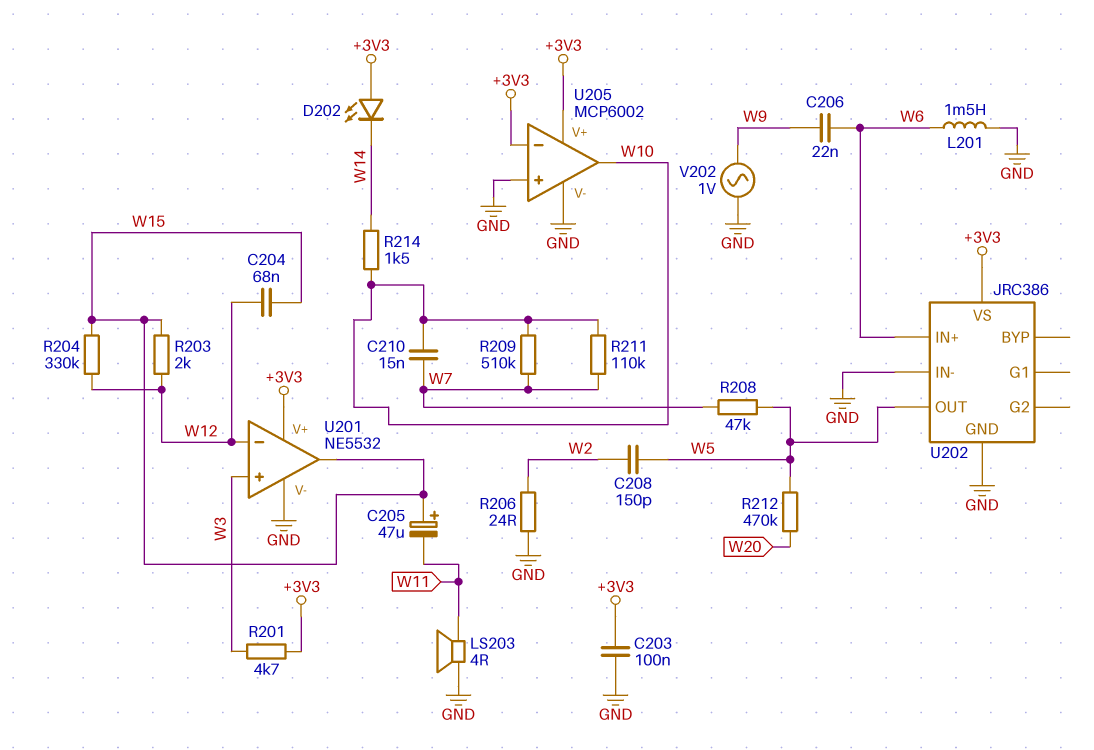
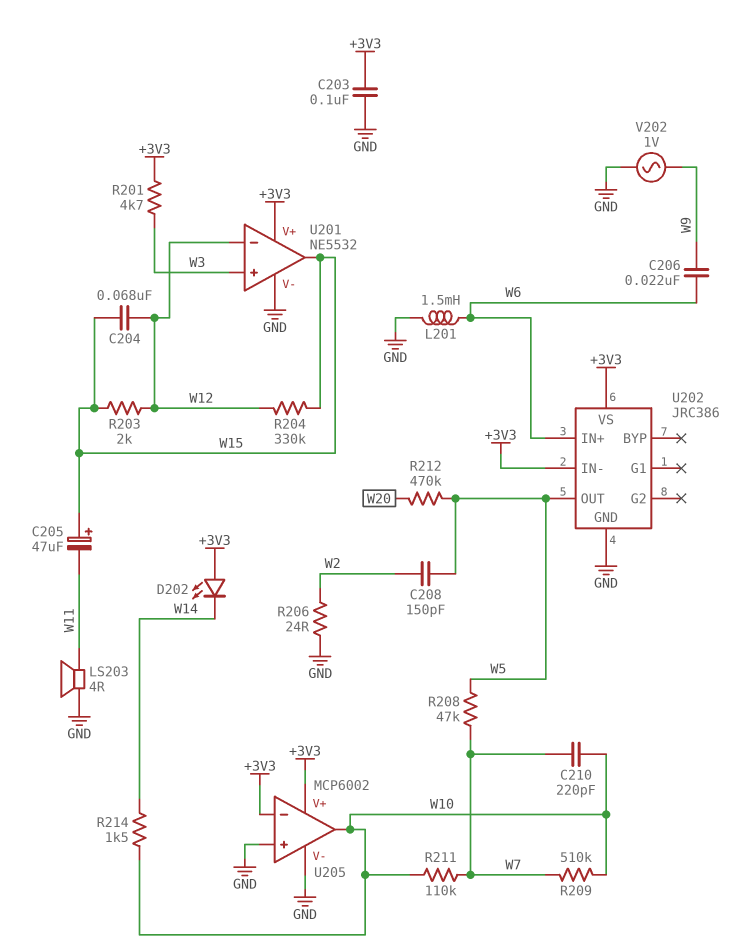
C210: 15nF (W7, W10) -> 220pF (W7, W10)
U202 pin IN-: GND -> +3V3

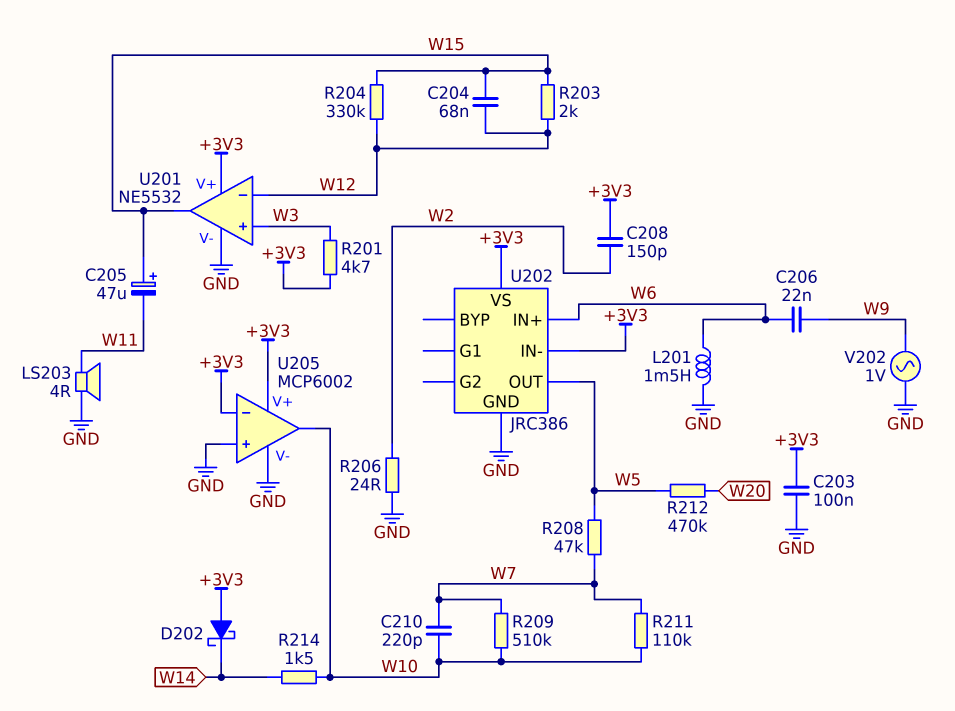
C208: 150pF (W2, W5) -> 150pF (+3V3, W2)
D202: LED (A +3V3, K W14) -> schottky (A +3V3, K W14)

